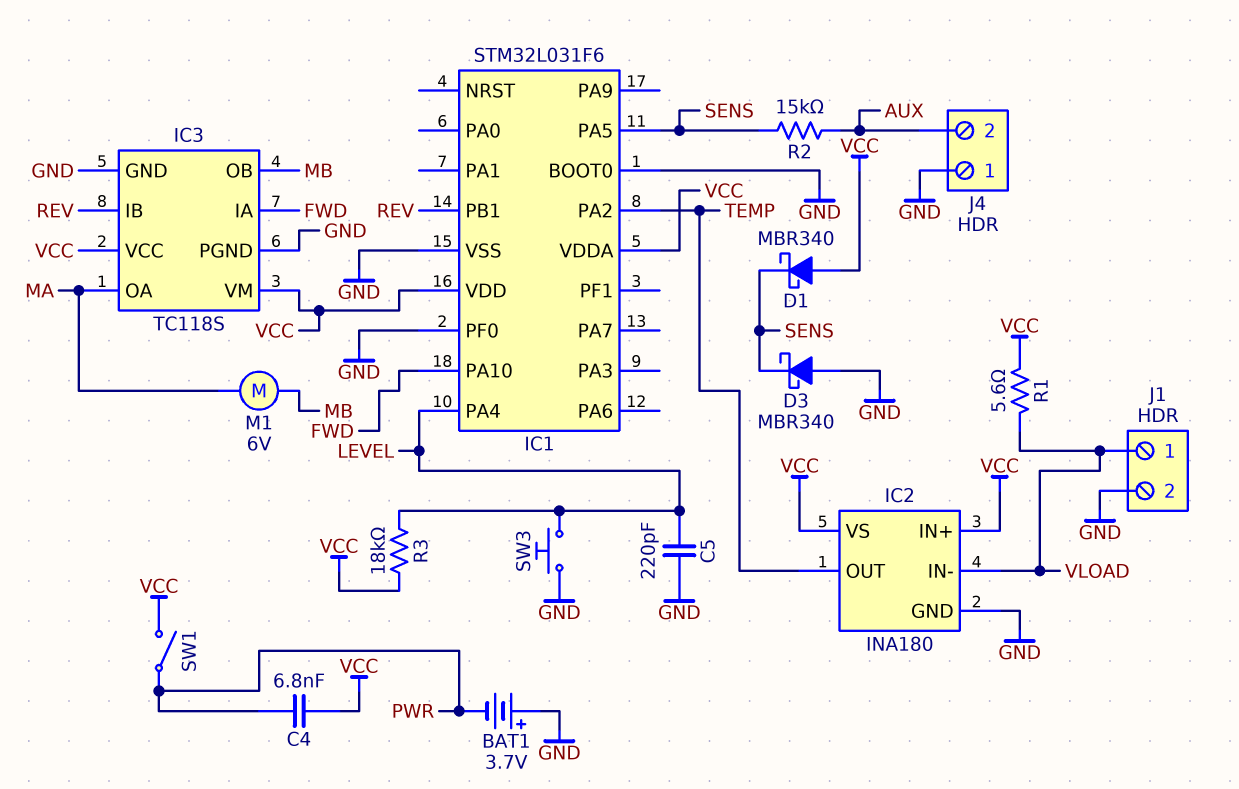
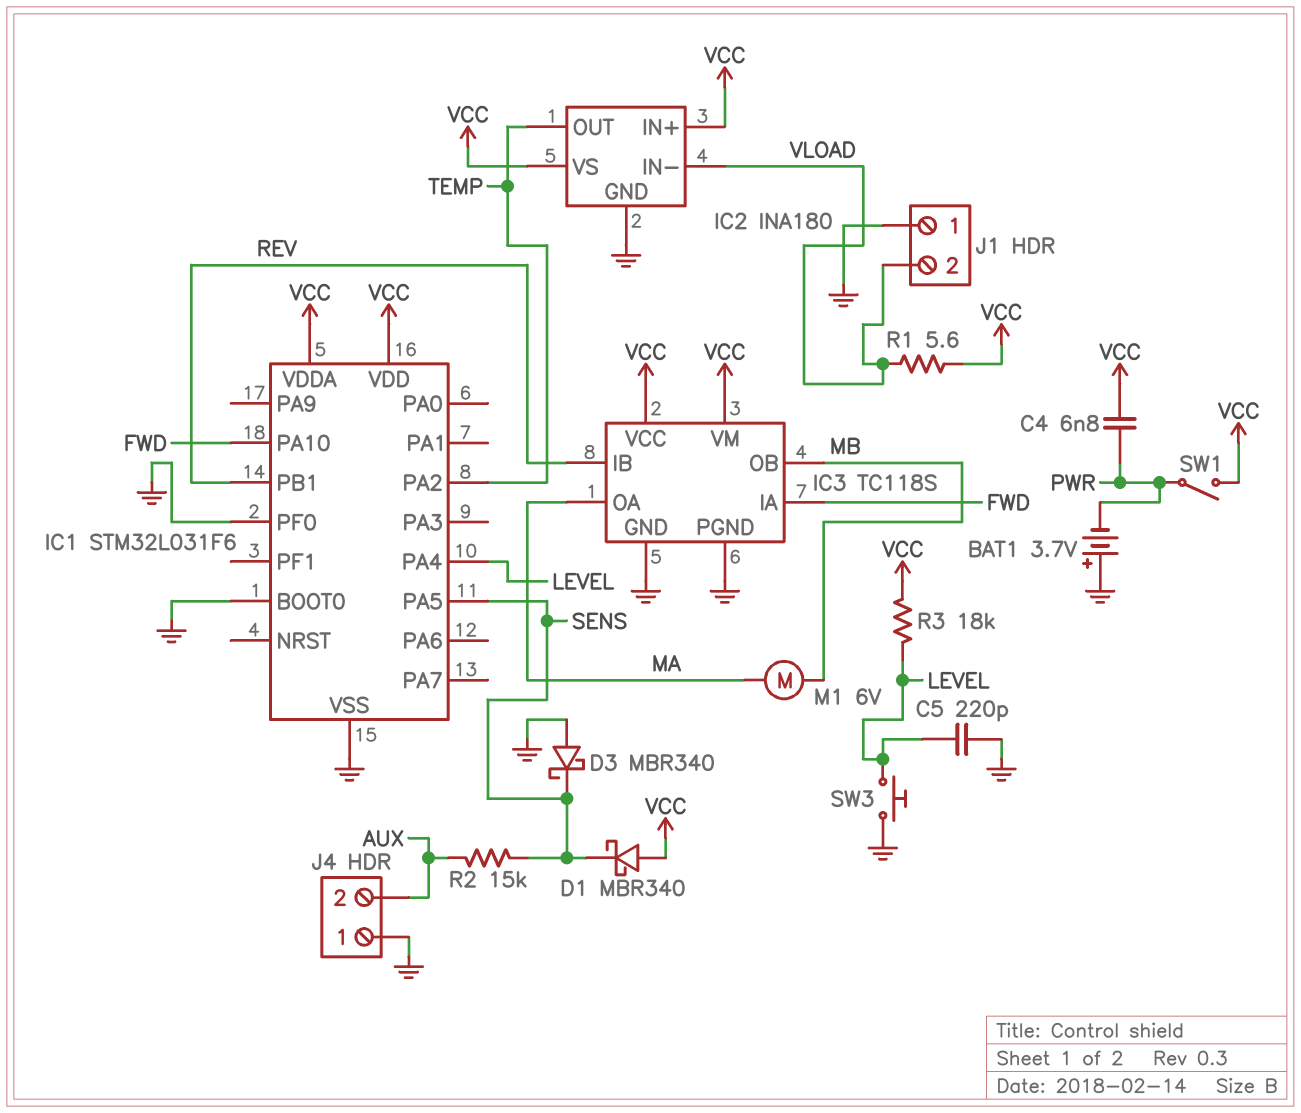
J1 pin 1: VLOAD -> GND
J1 pin 2: GND -> VLOAD

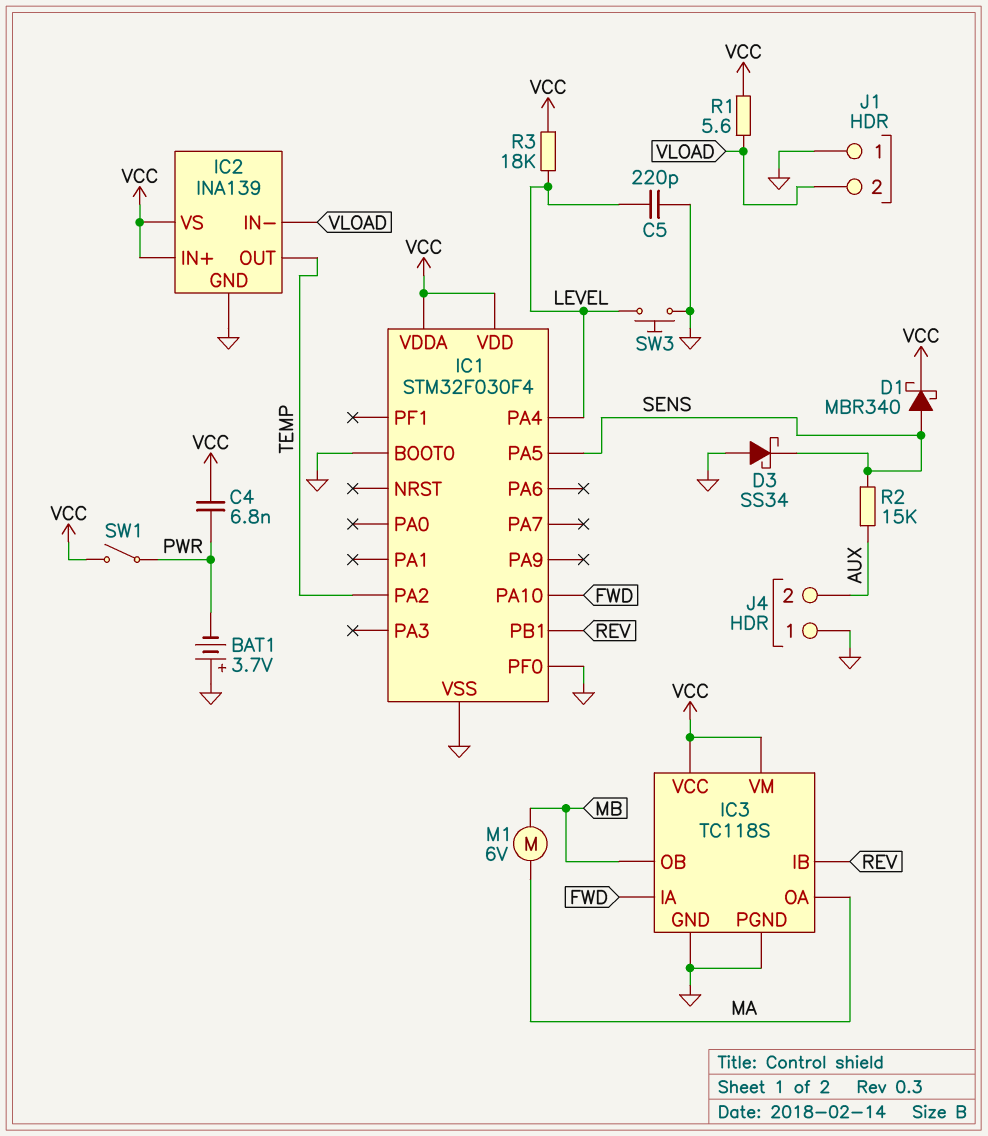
D1: schottky MBR340 (A VCC, K SENS) -> schottky MBR340 (A SENS, K VCC)
D3: schottky MBR340 (A GND, K SENS) -> schottky SS34 (A GND, K SENS)
IC1: STM32L031F6 -> STM32F030F4
IC2: INA180 -> INA139

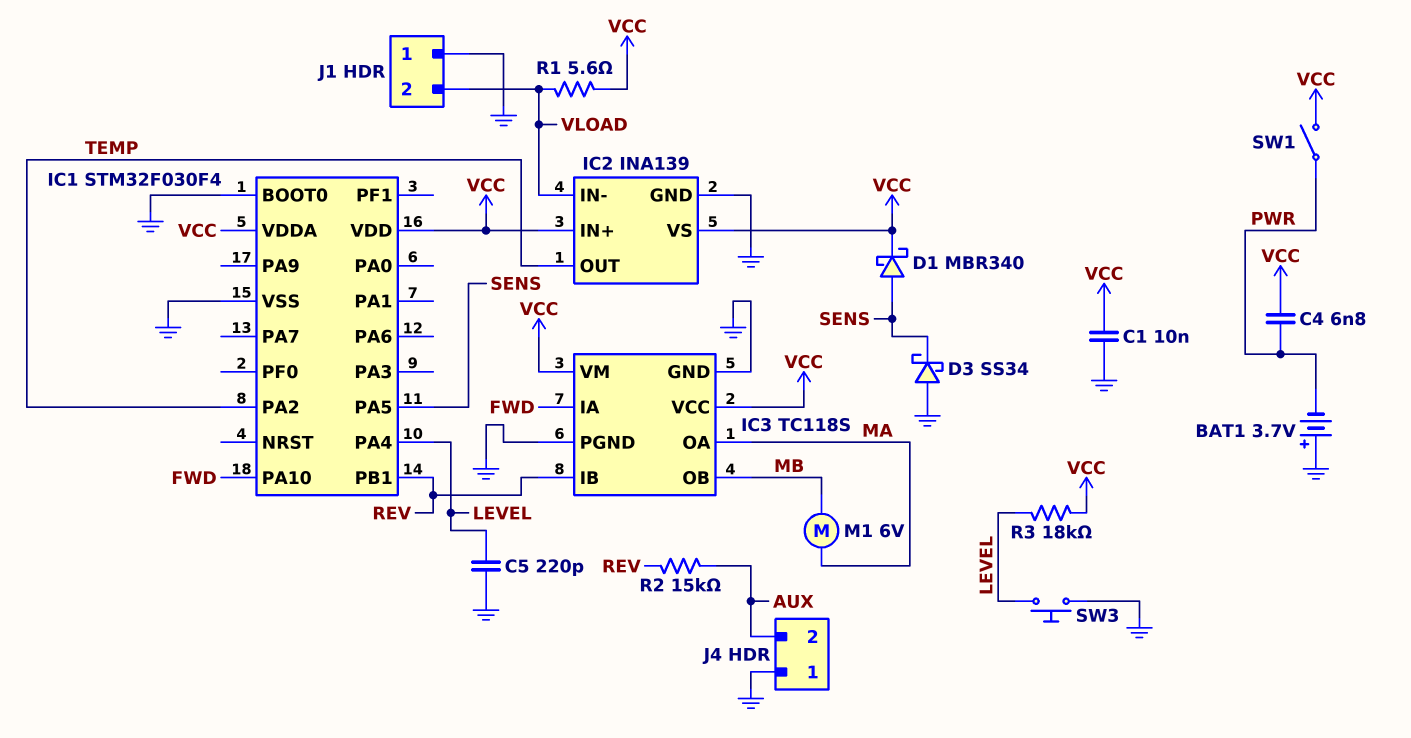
C1: none -> 10nF (GND, VCC)
IC1 pin PF0: GND -> none
R2: 15k (AUX, SENS) -> 15k (AUX, REV)

